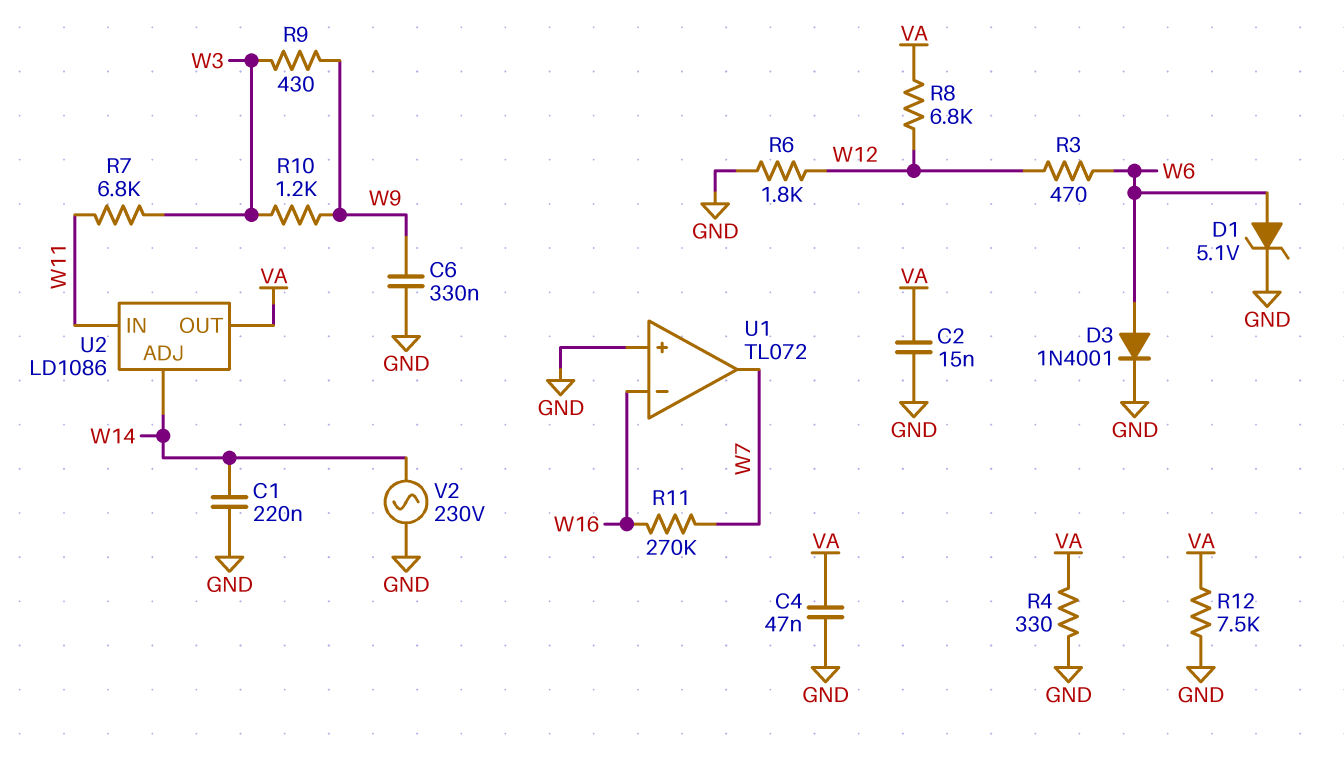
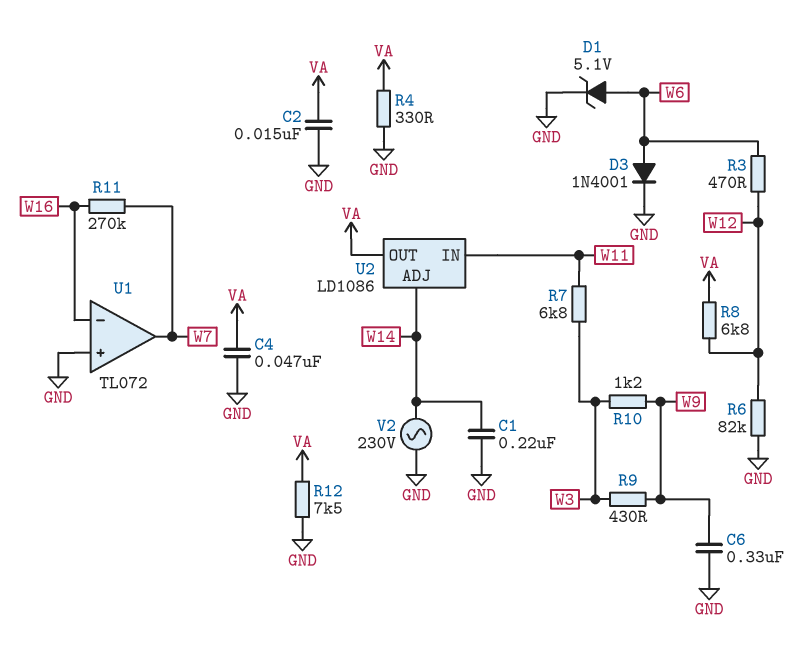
R6: 1.8k (GND, W12) -> 82k (GND, W12)

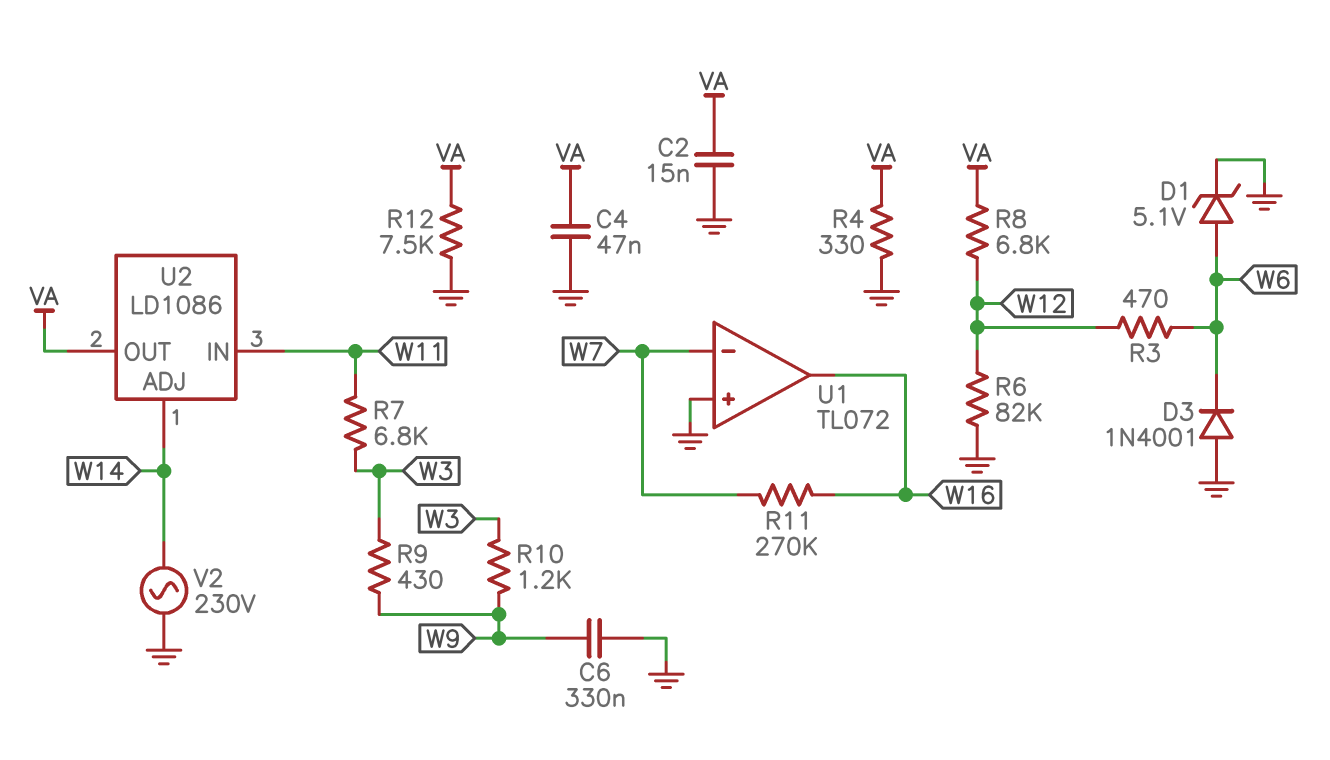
C1: 220nF (GND, W14) -> none
D3: diode 1N4001 (A W6, K GND) -> diode 1N4001 (A GND, K W6)
U1 pin in-: W16 -> W7
U1 pin out: W7 -> W16

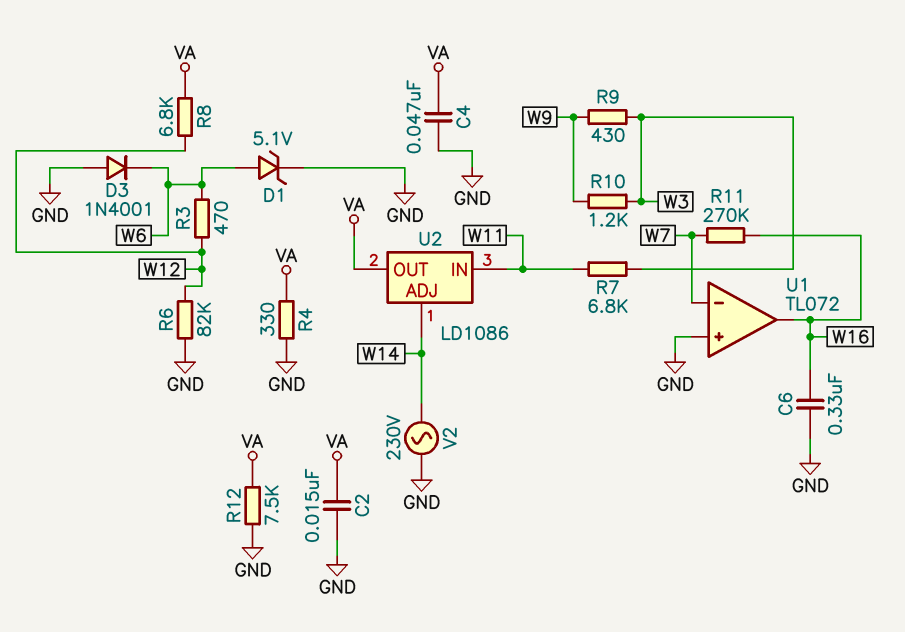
C6: 330nF (GND, W9) -> 330nF (GND, W16)

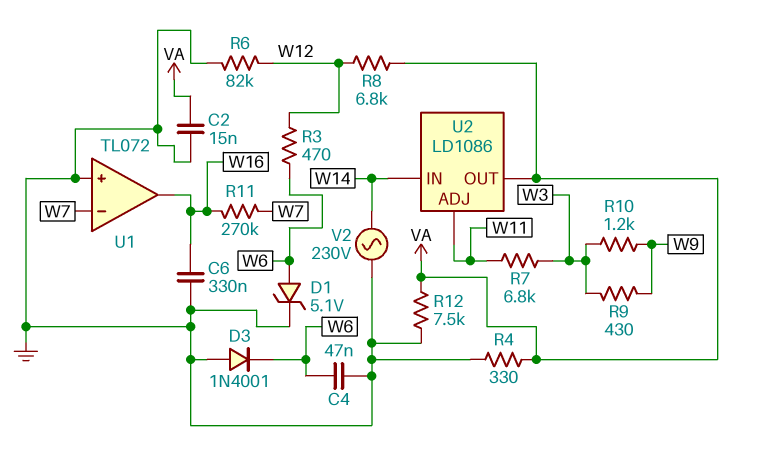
C4: 47nF (GND, VA) -> 47nF (GND, W6)
U2 pin ADJ: W14 -> W11
U2 pin IN: W11 -> W14

